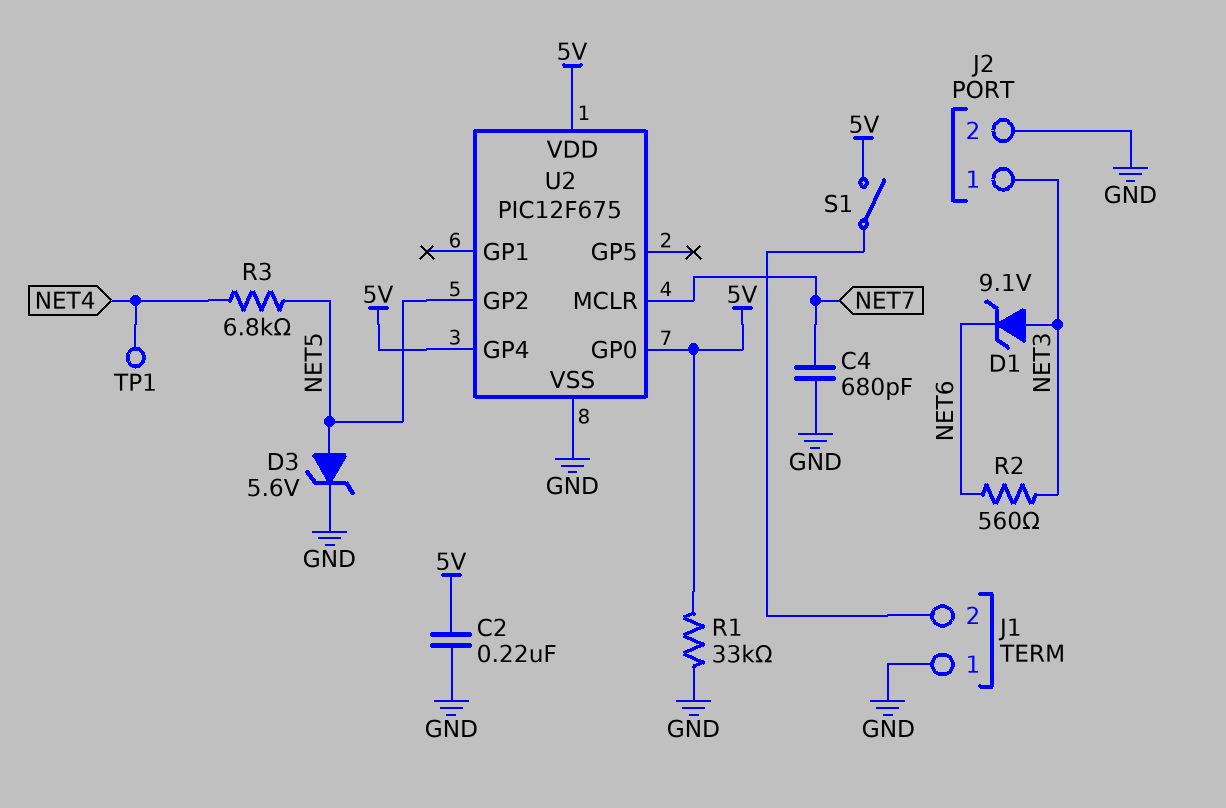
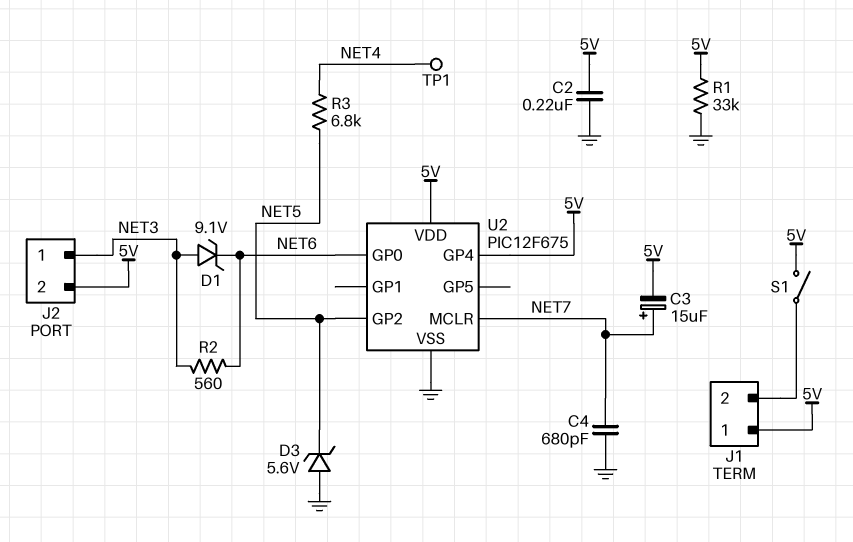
C3: none -> 15uF (plus NET7, minus 5V)
D3: zener 5.6V (A NET5, K GND) -> zener 5.6V (A GND, K NET5)
J1 pin 1: GND -> 5V
J2 pin 2: GND -> 5V
U2 pin GP0: 5V -> NET6

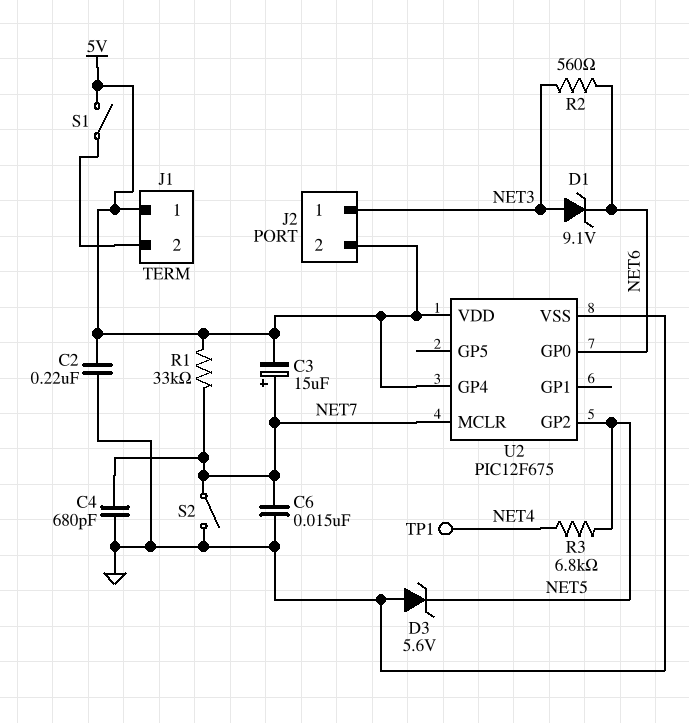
C6: none -> 15nF (GND, NET7)
R1: 33k (5V, GND) -> 33k (5V, NET7)
S2: none -> switch (GND, NET7)

